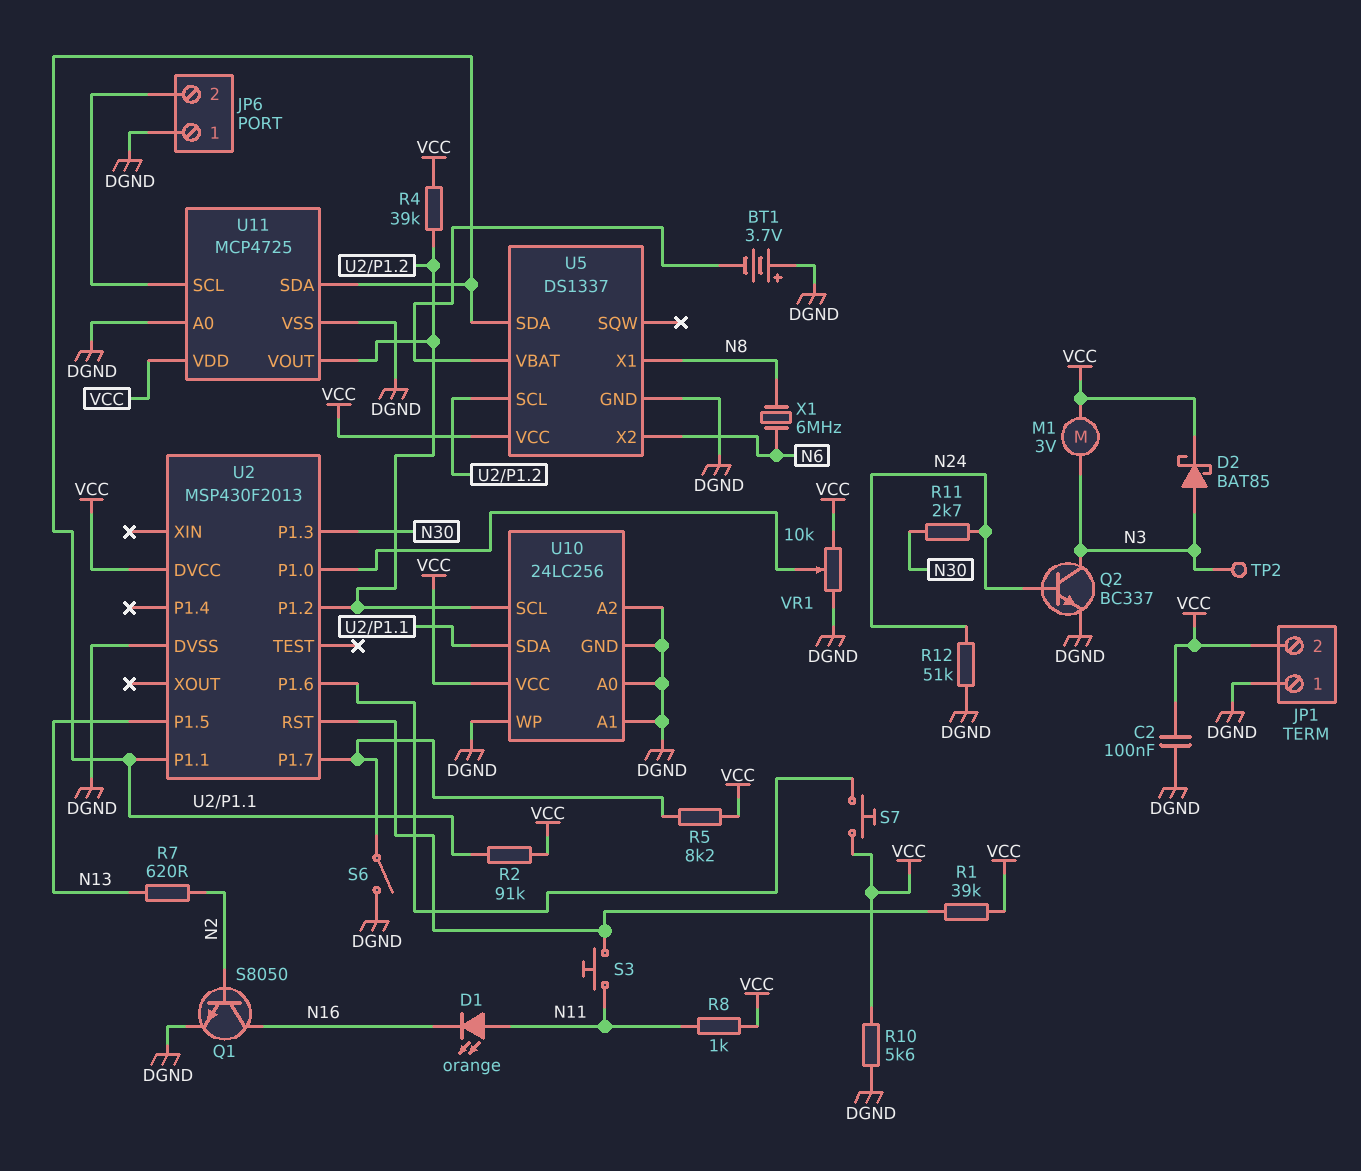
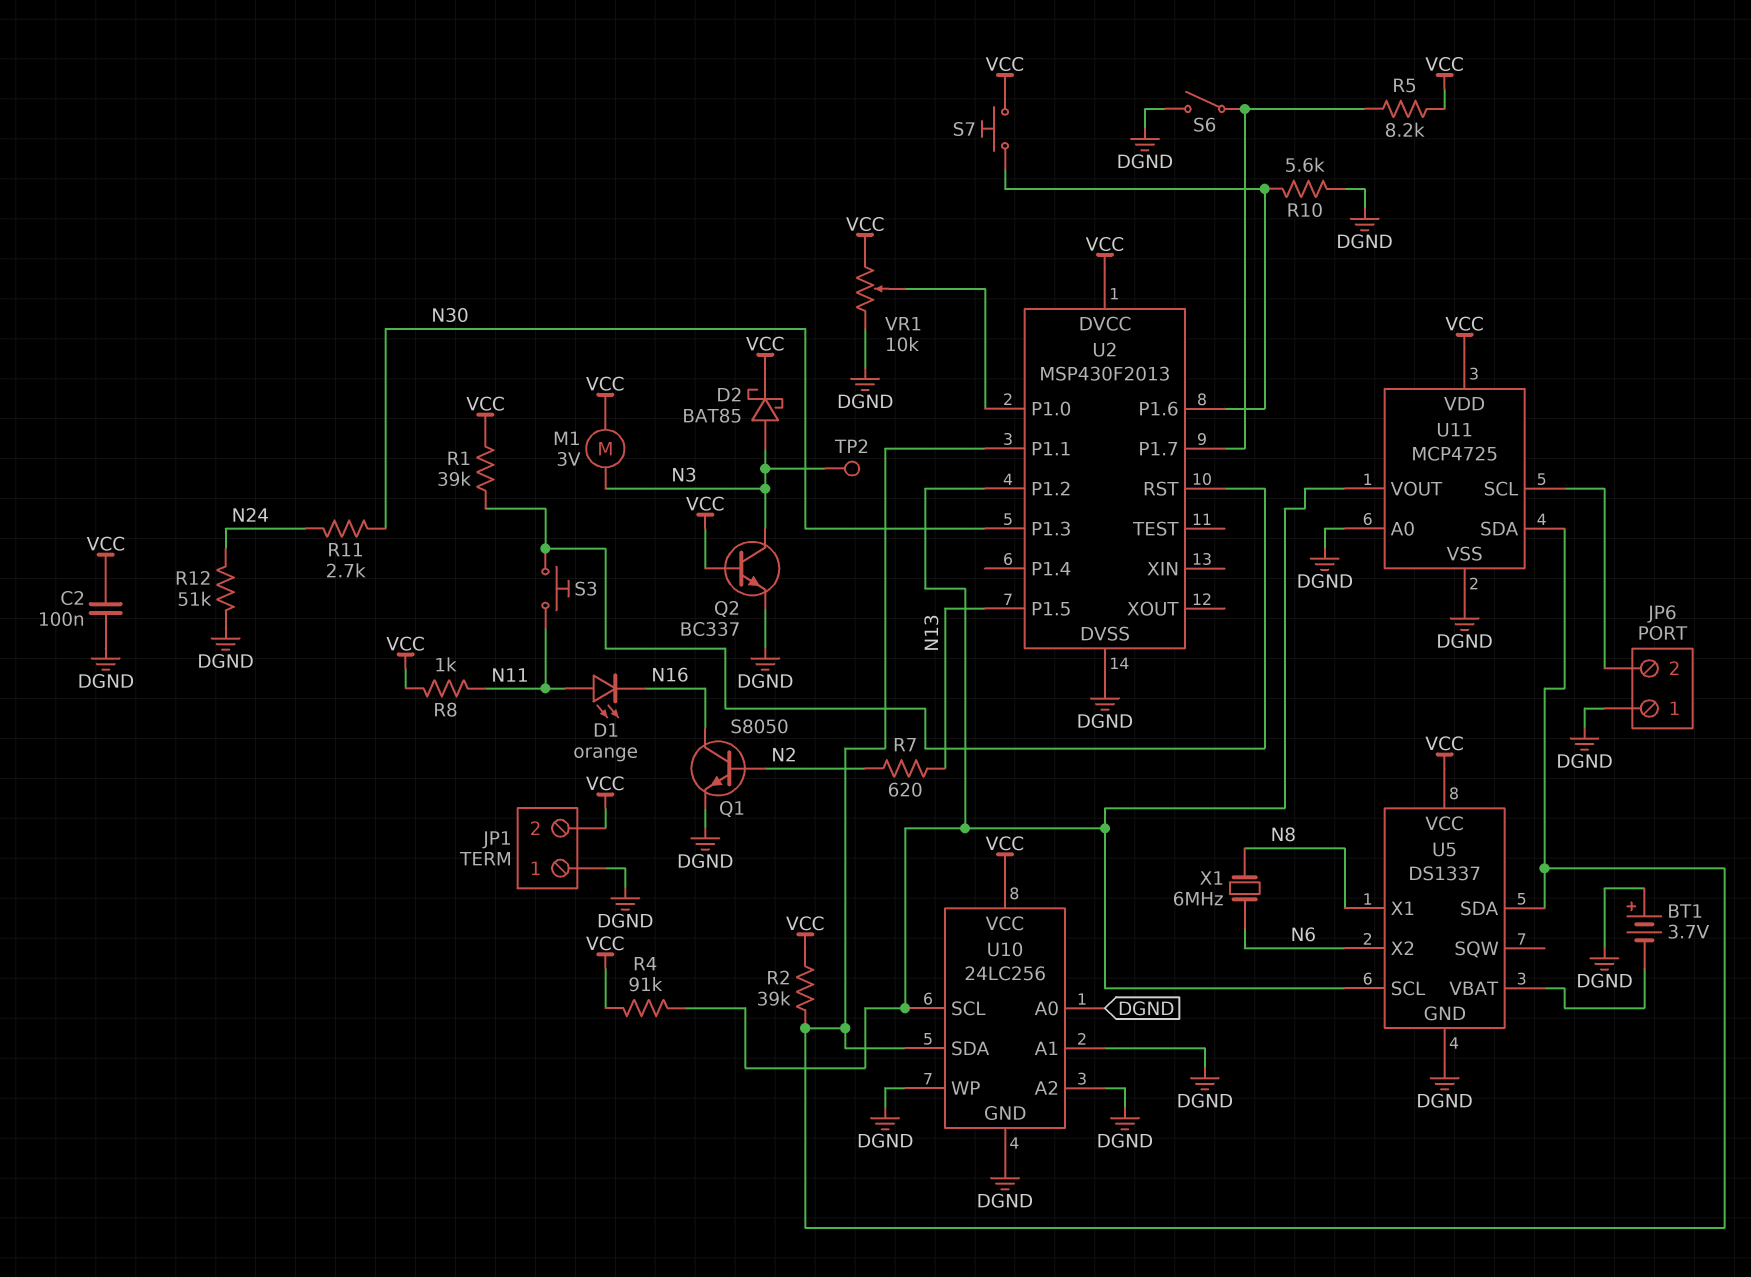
Q2: NPN BC337 (B N24, C N3, E DGND) -> NPN BC337 (B VCC, C N3, E DGND)
R2: 91k (U2/P1.1, VCC) -> 39k (U2/P1.1, VCC)
R4: 39k (U2/P1.2, VCC) -> 91k (U2/P1.2, VCC)
R10: 5.6k (DGND, VCC) -> 5.6k (DGND, U2/P1.6)

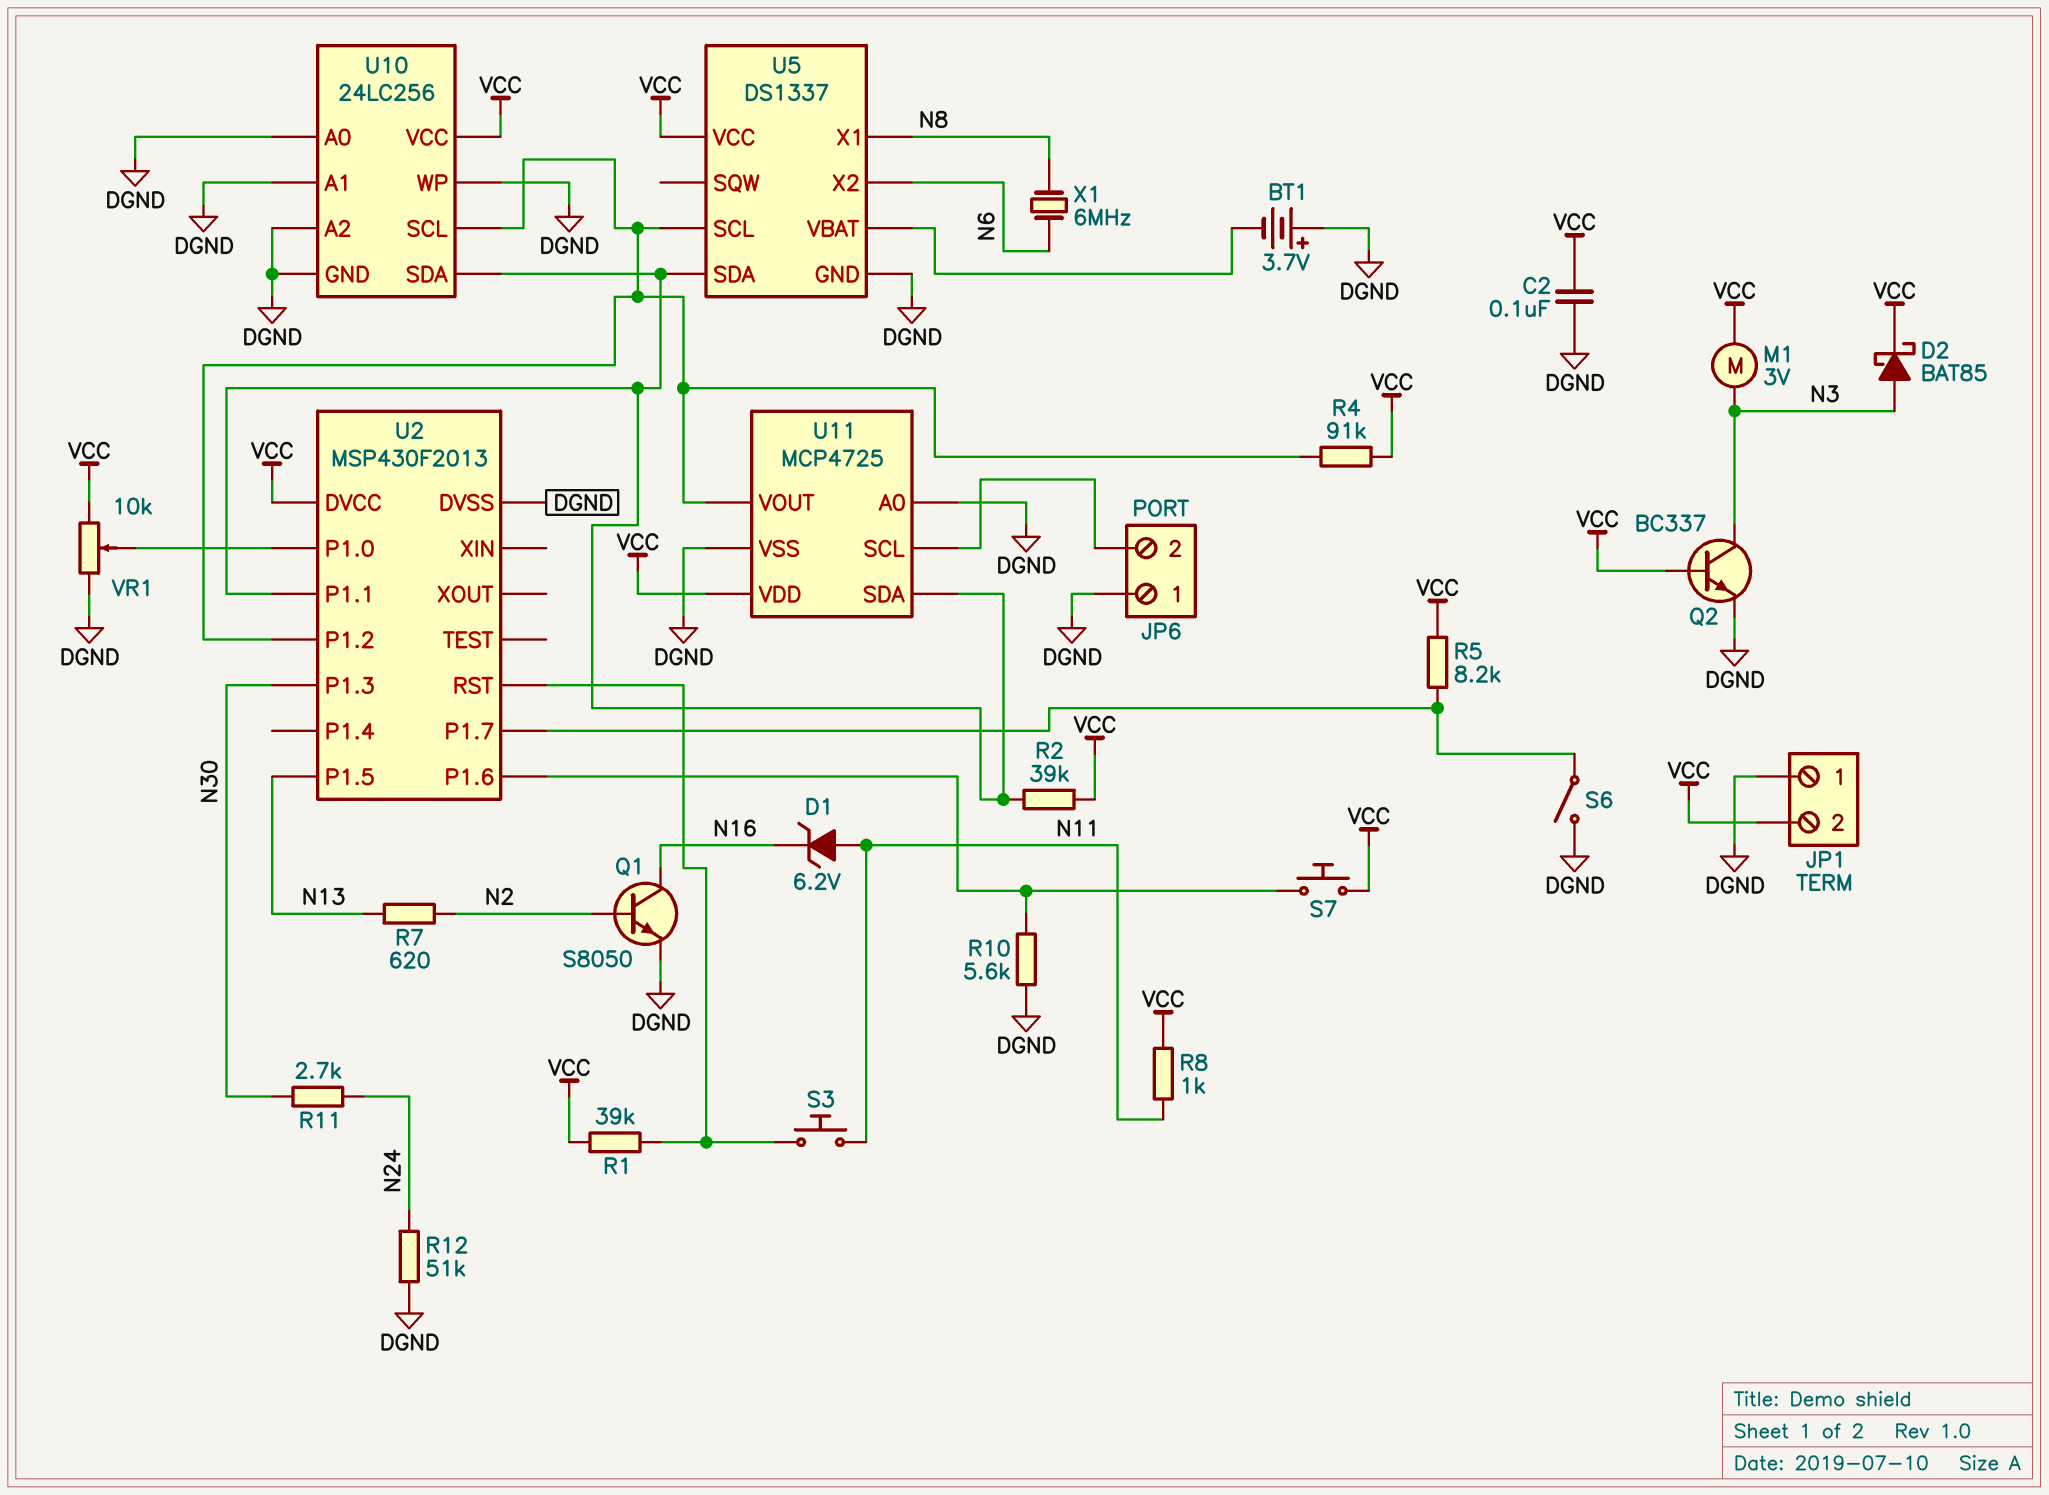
D1: LED orange (A N11, K N16) -> zener 6.2V (A N11, K N16)
TP2: test point (N3) -> none

